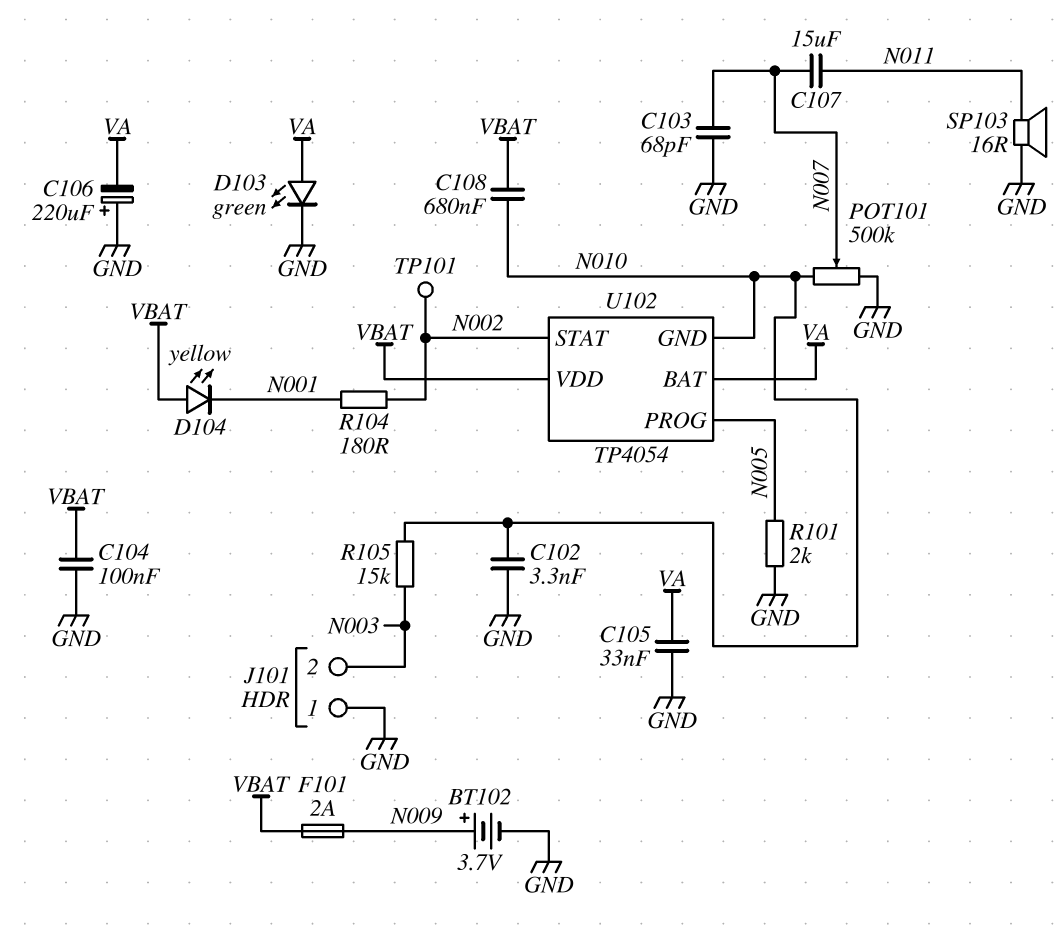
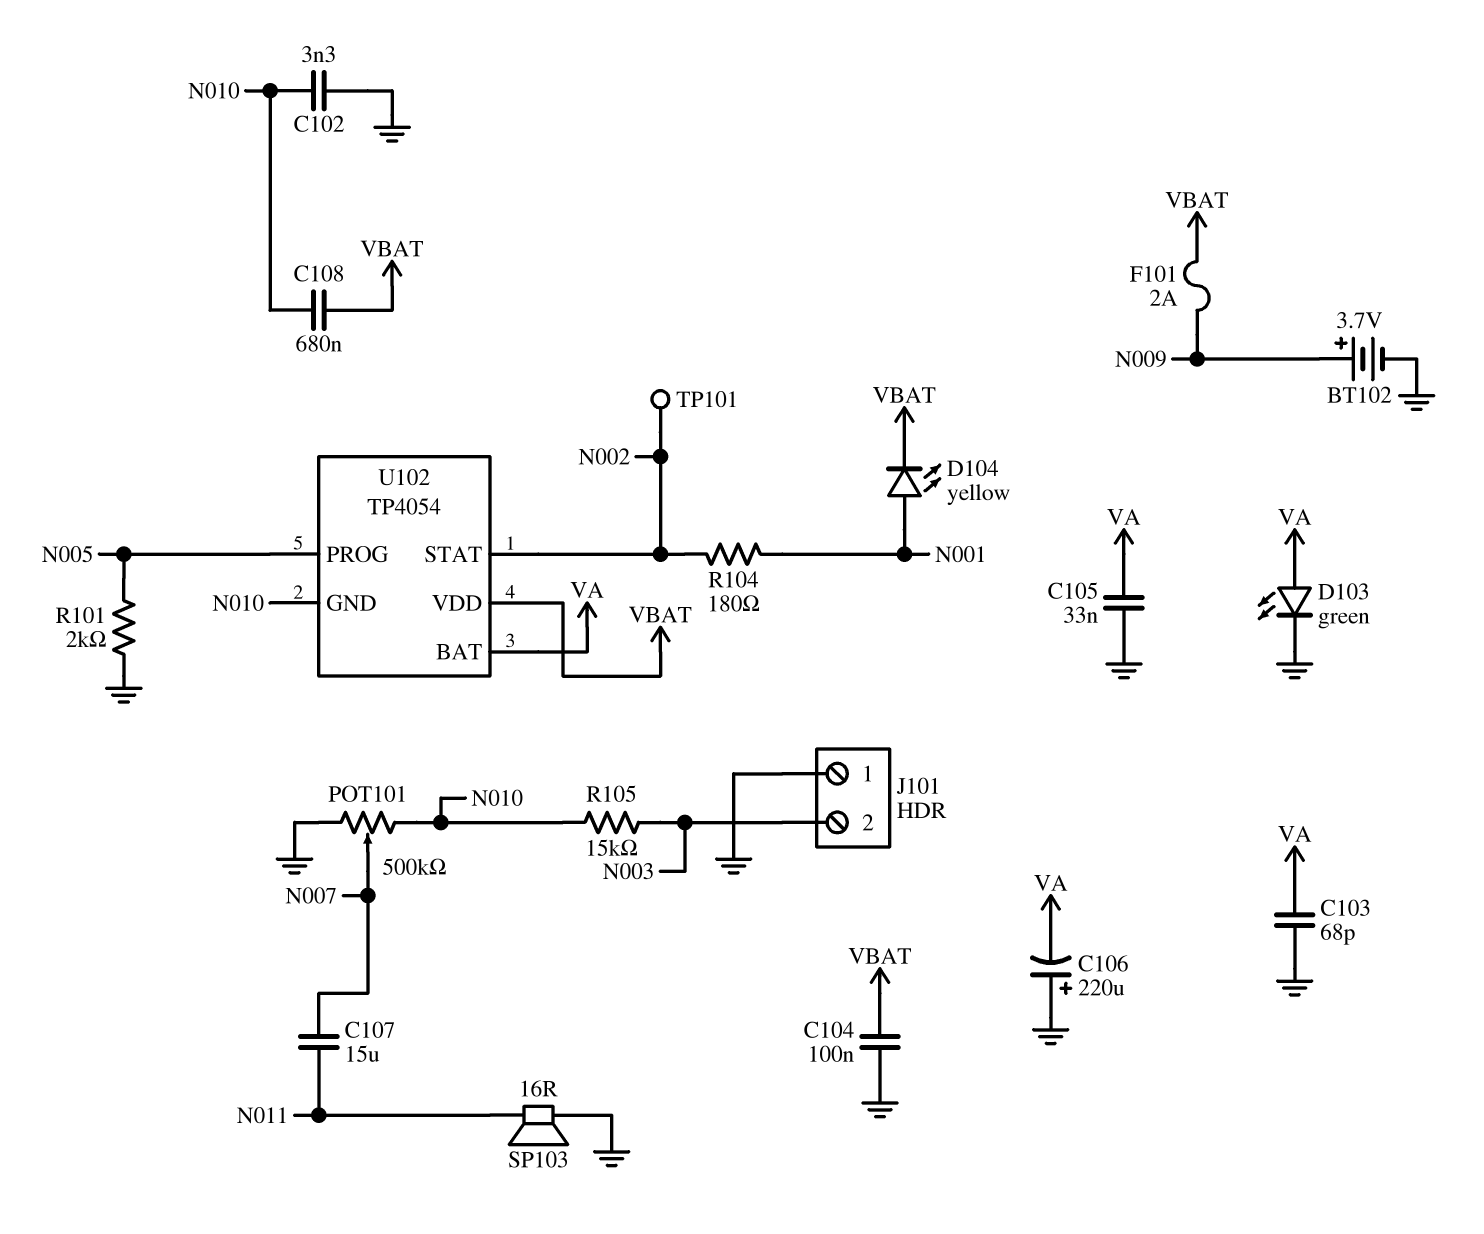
C103: 68pF (GND, N007) -> 68pF (GND, VA)
D104: LED yellow (A VBAT, K N001) -> LED yellow (A N001, K VBAT)

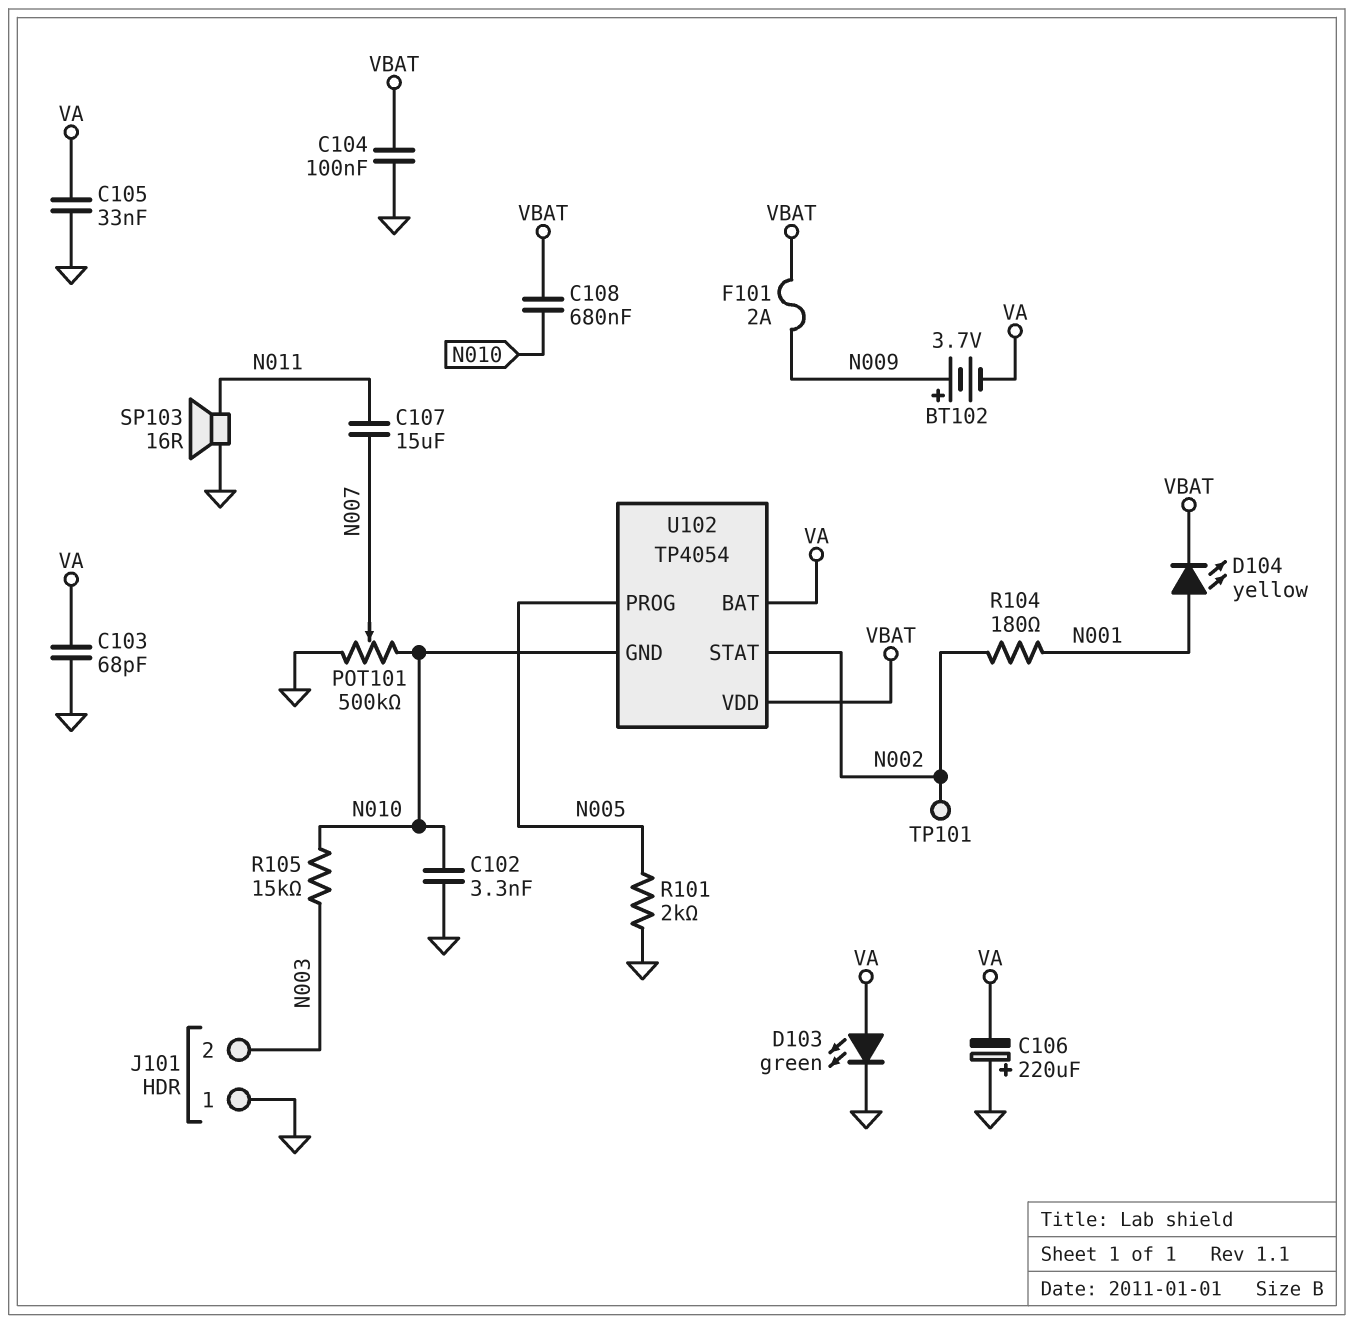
BT102: 3.7V (plus N009, minus GND) -> 3.7V (plus N009, minus VA)

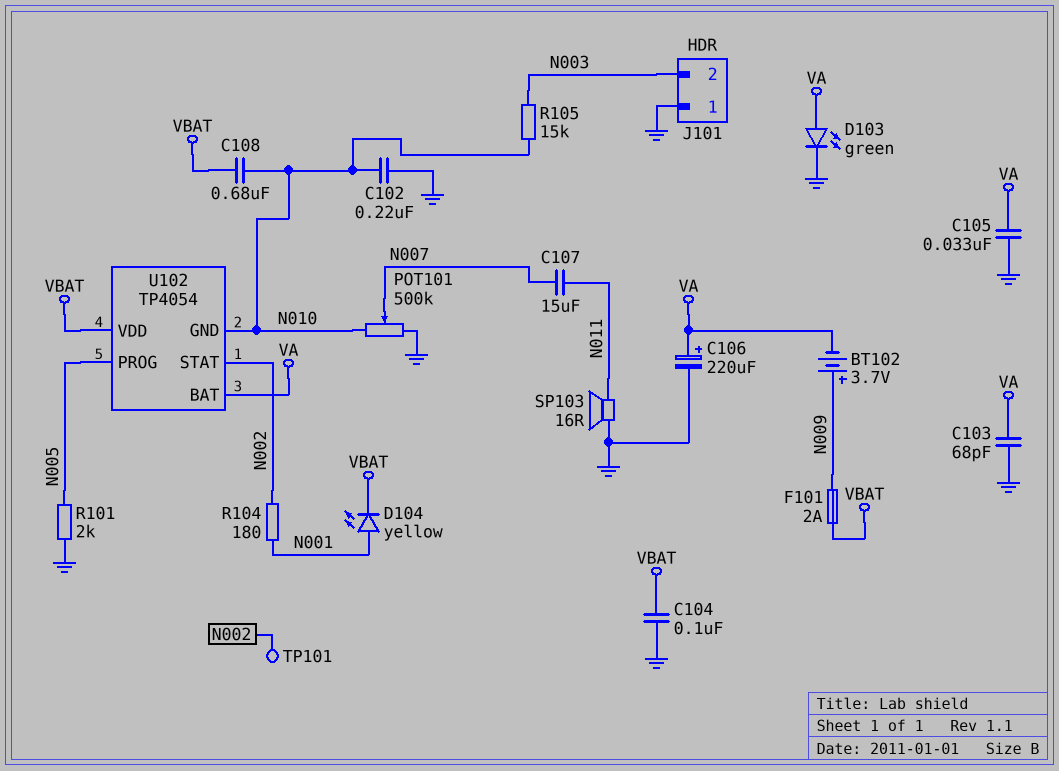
C102: 3.3nF (GND, N010) -> 220nF (GND, N010)
C106: 220uF (plus GND, minus VA) -> 220uF (plus VA, minus GND)

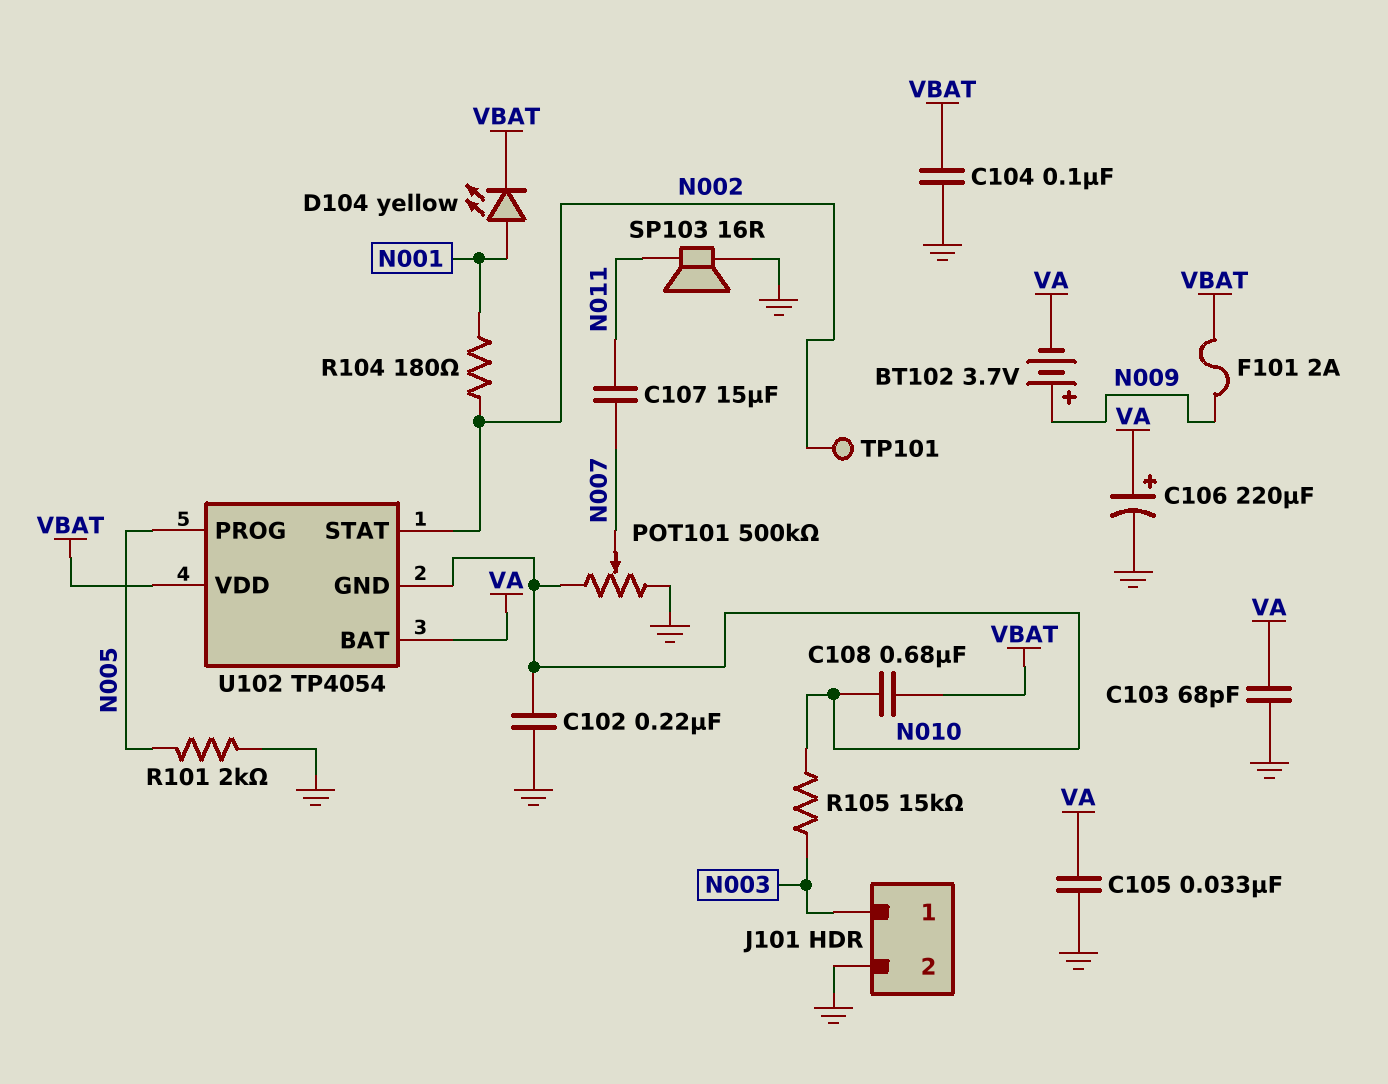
D103: LED green (A VA, K GND) -> none
J101 pin 1: GND -> N003
J101 pin 2: N003 -> GND

